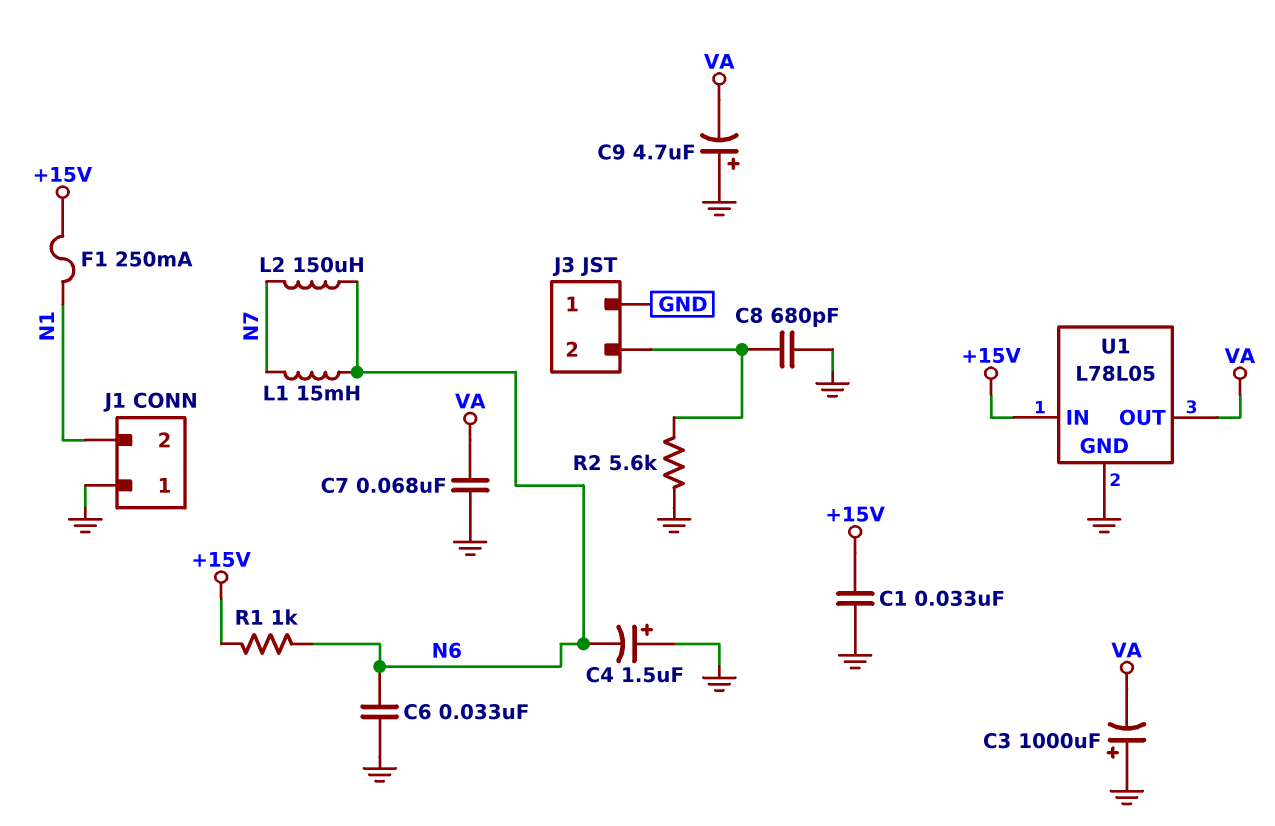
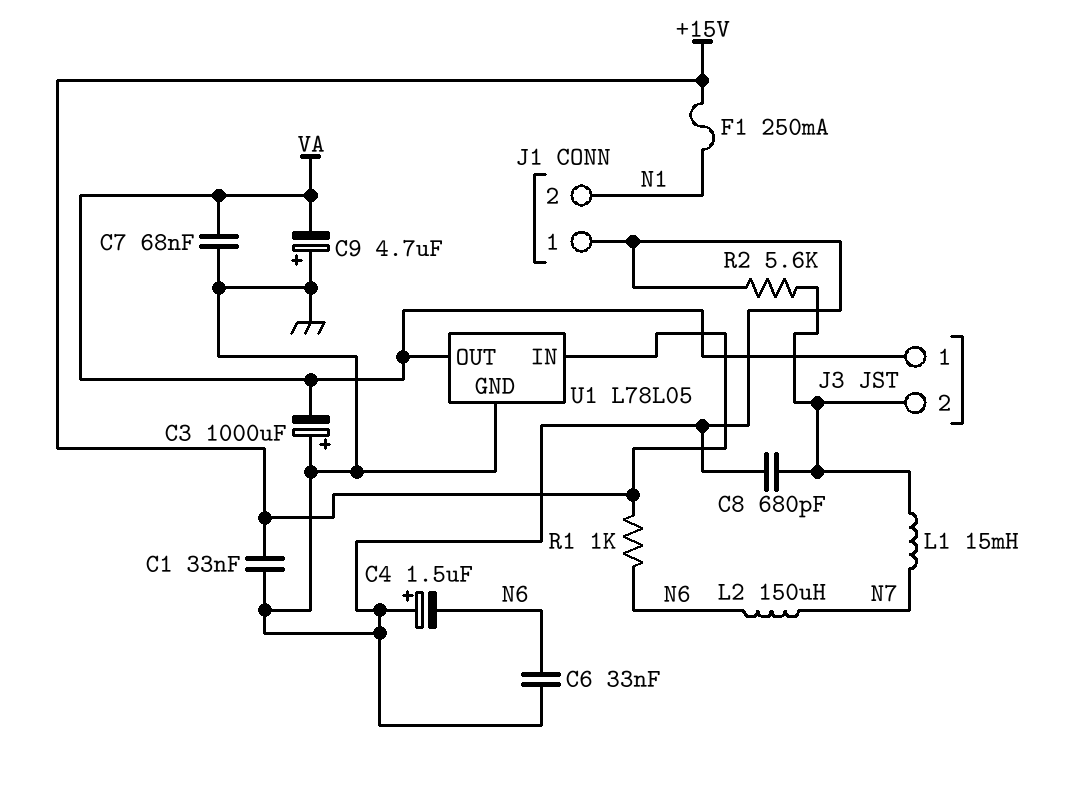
J3 pin 1: GND -> VA
L1: 15mH (N6, N7) -> 15mH (J3/2, N7)

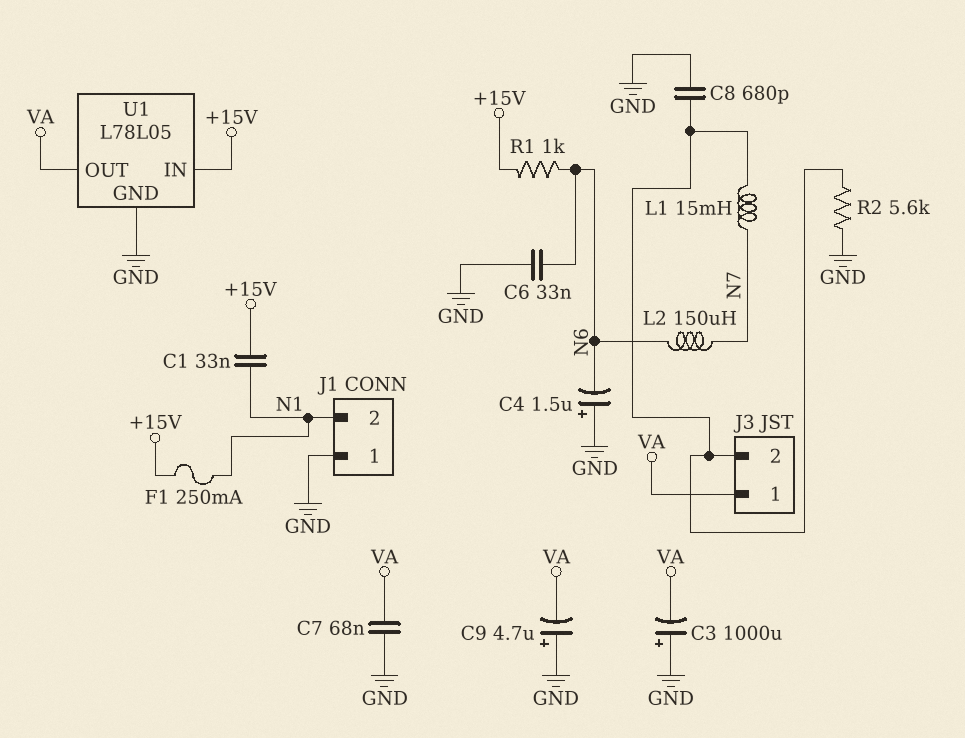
C1: 33nF (+15V, GND) -> 33nF (+15V, N1)

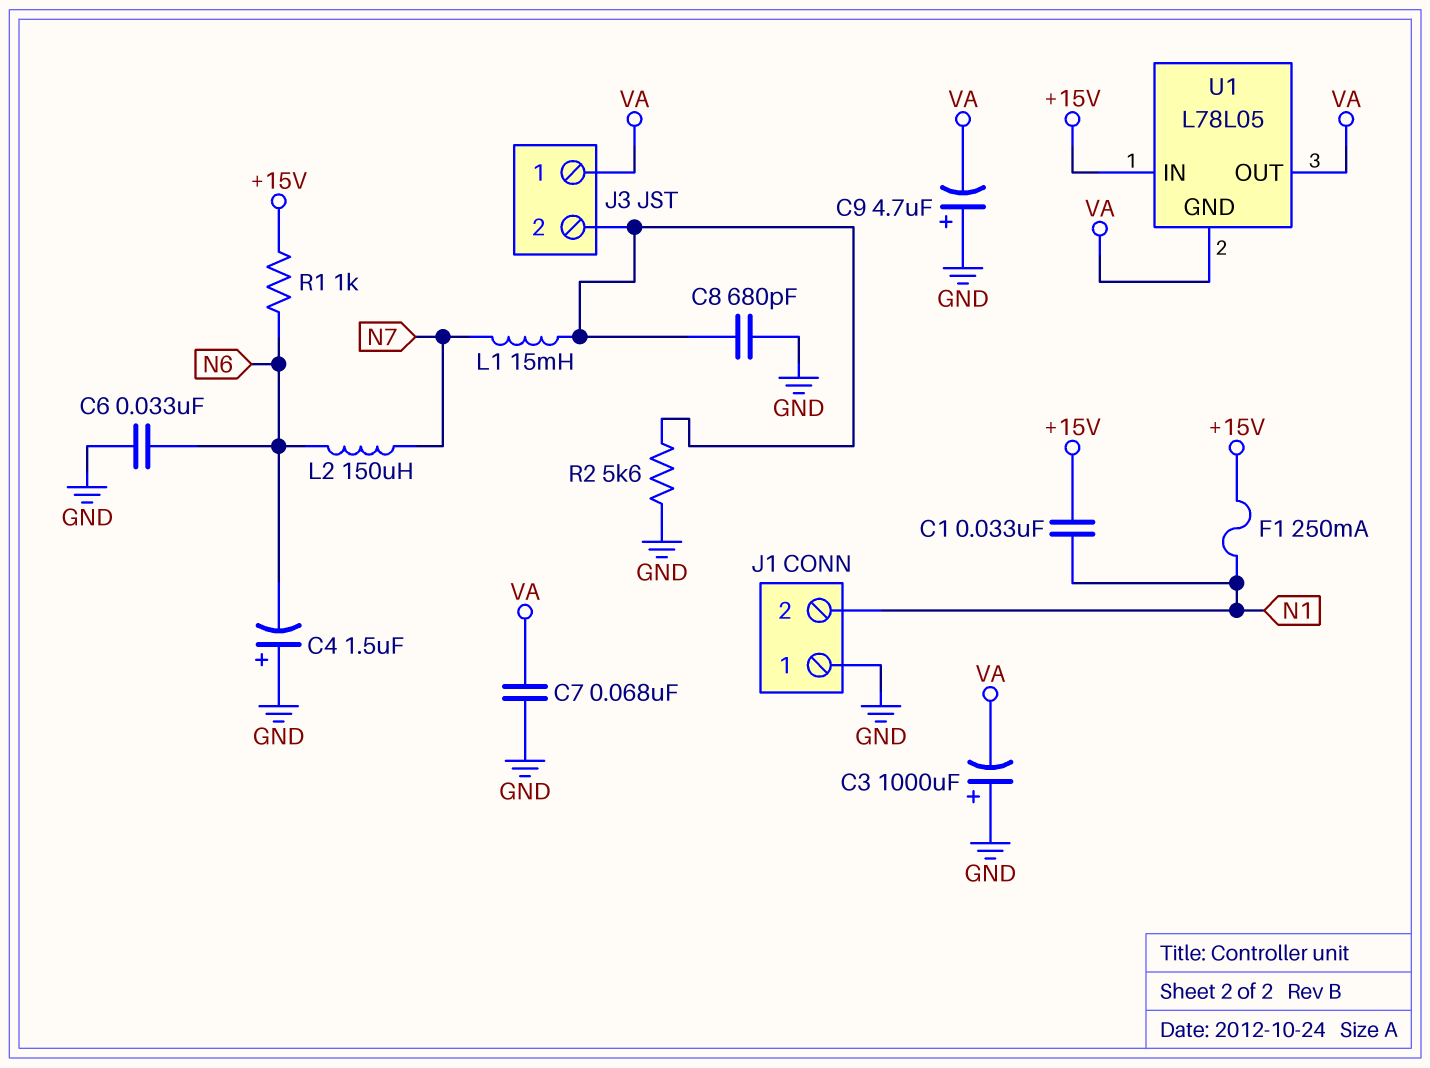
U1 pin GND: GND -> VA

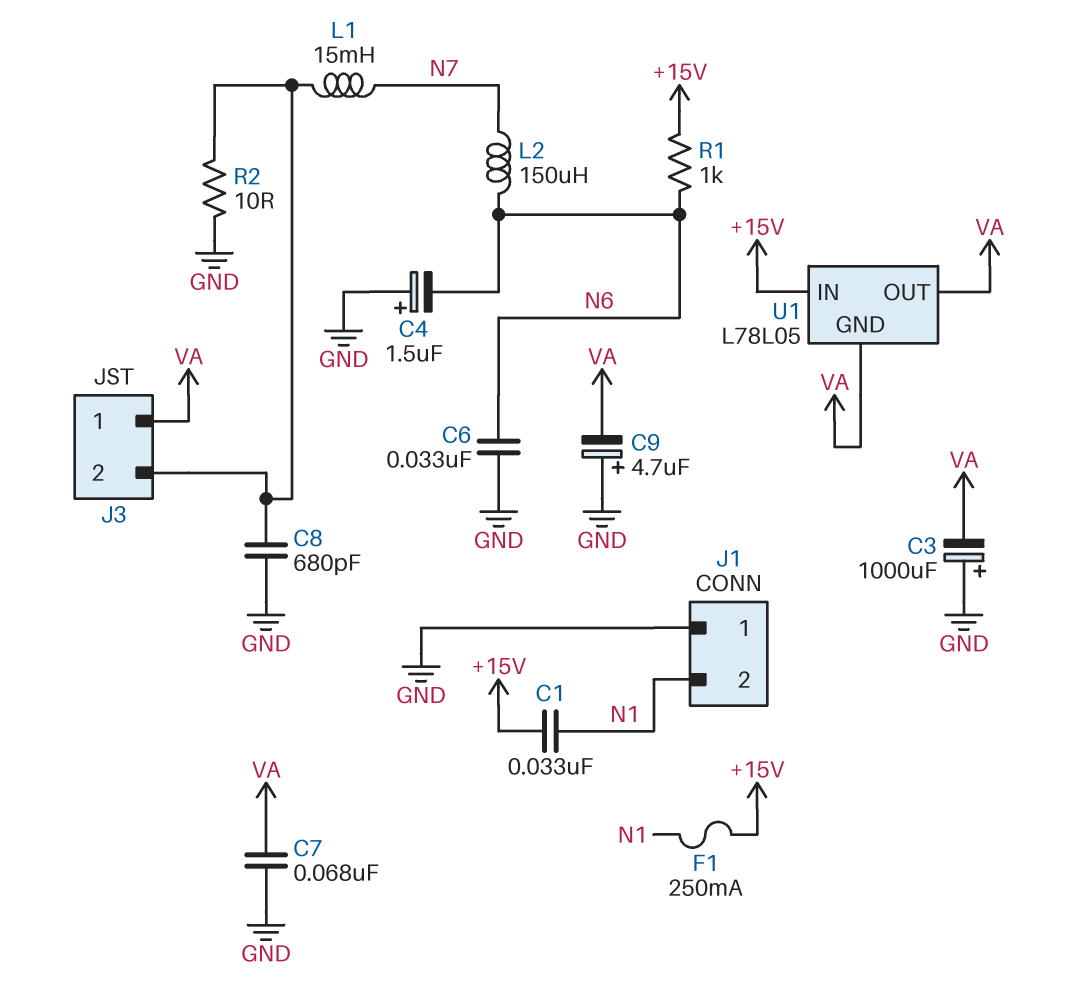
R2: 5.6k (GND, J3/2) -> 10 (GND, J3/2)

